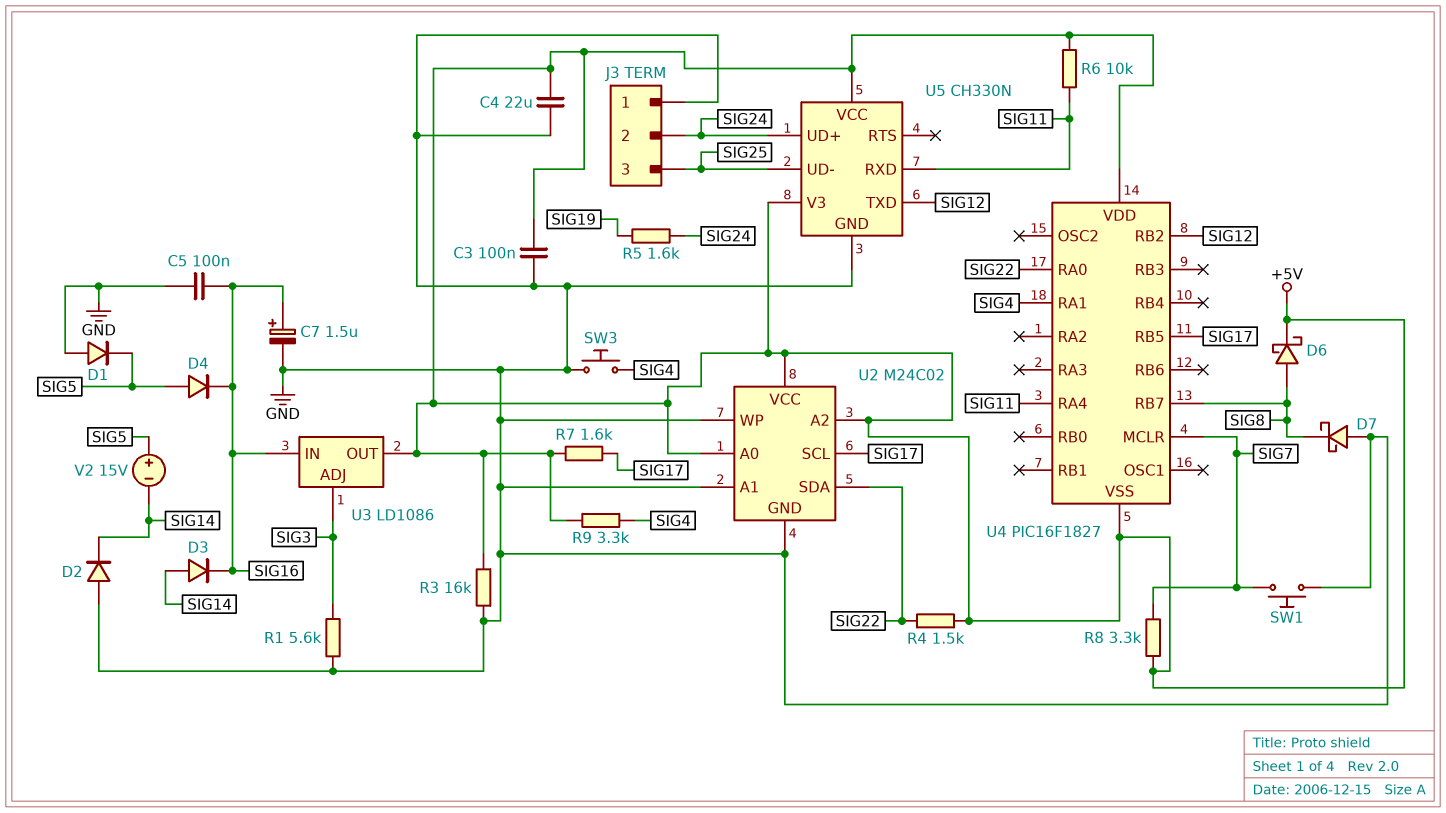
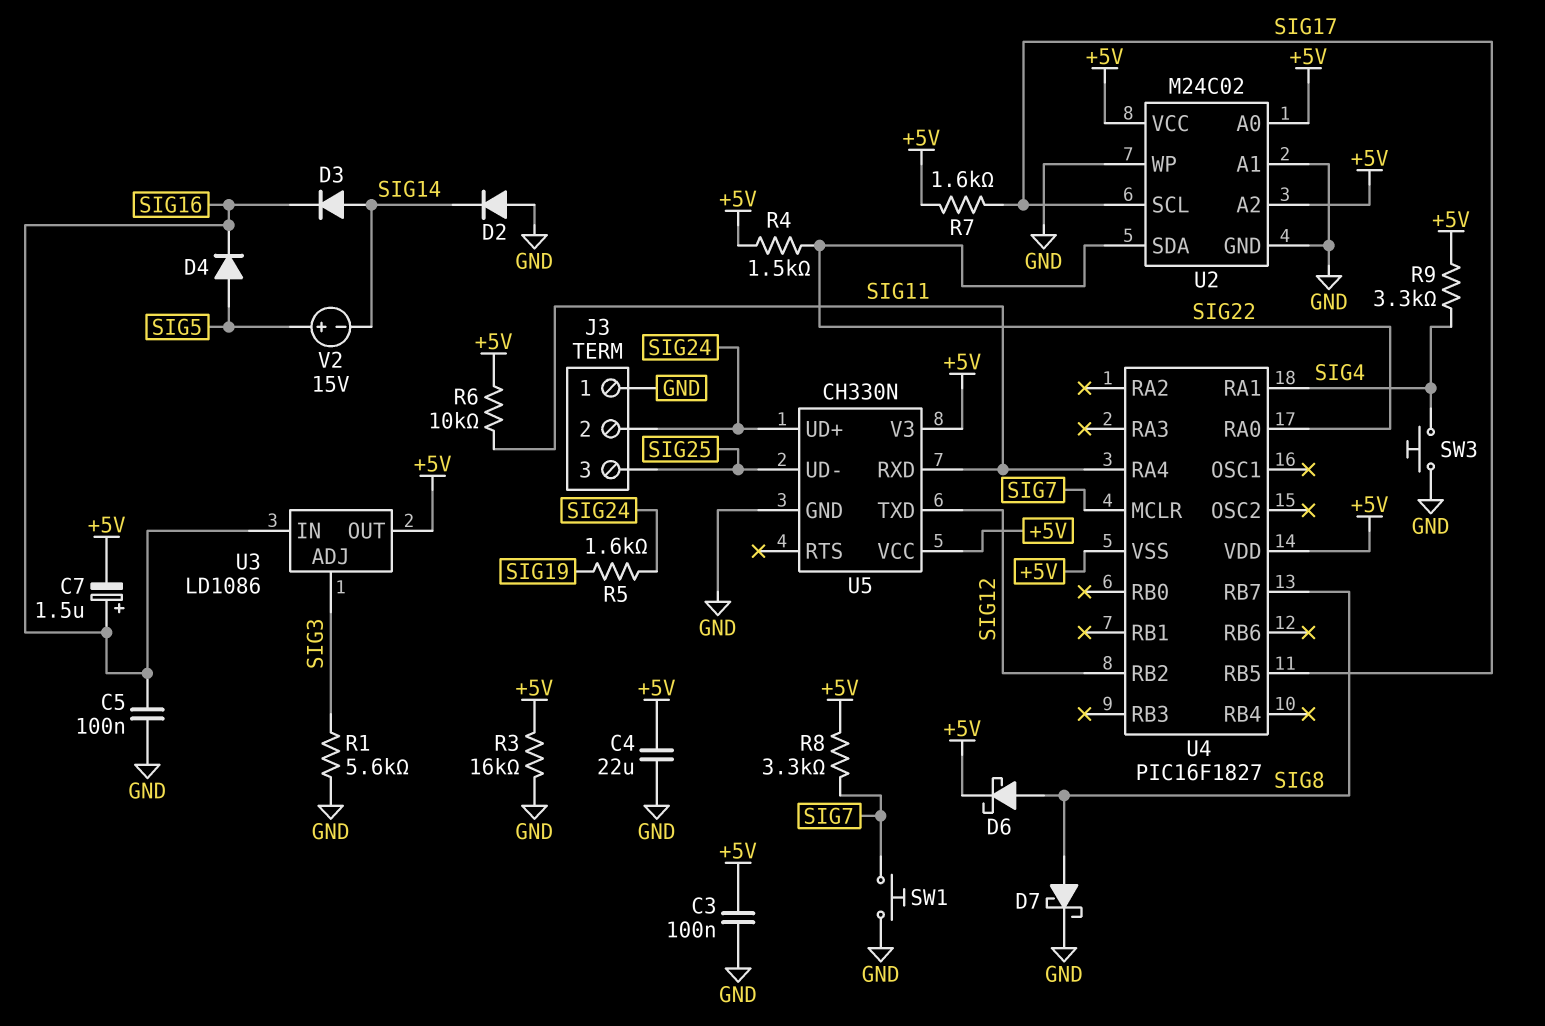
C7: 1.5uF (plus SIG16, minus GND) -> 1.5uF (plus SIG16, minus +5V)
D1: diode (A GND, K SIG5) -> none
D7: schottky (A GND, K SIG8) -> schottky (A SIG8, K GND)

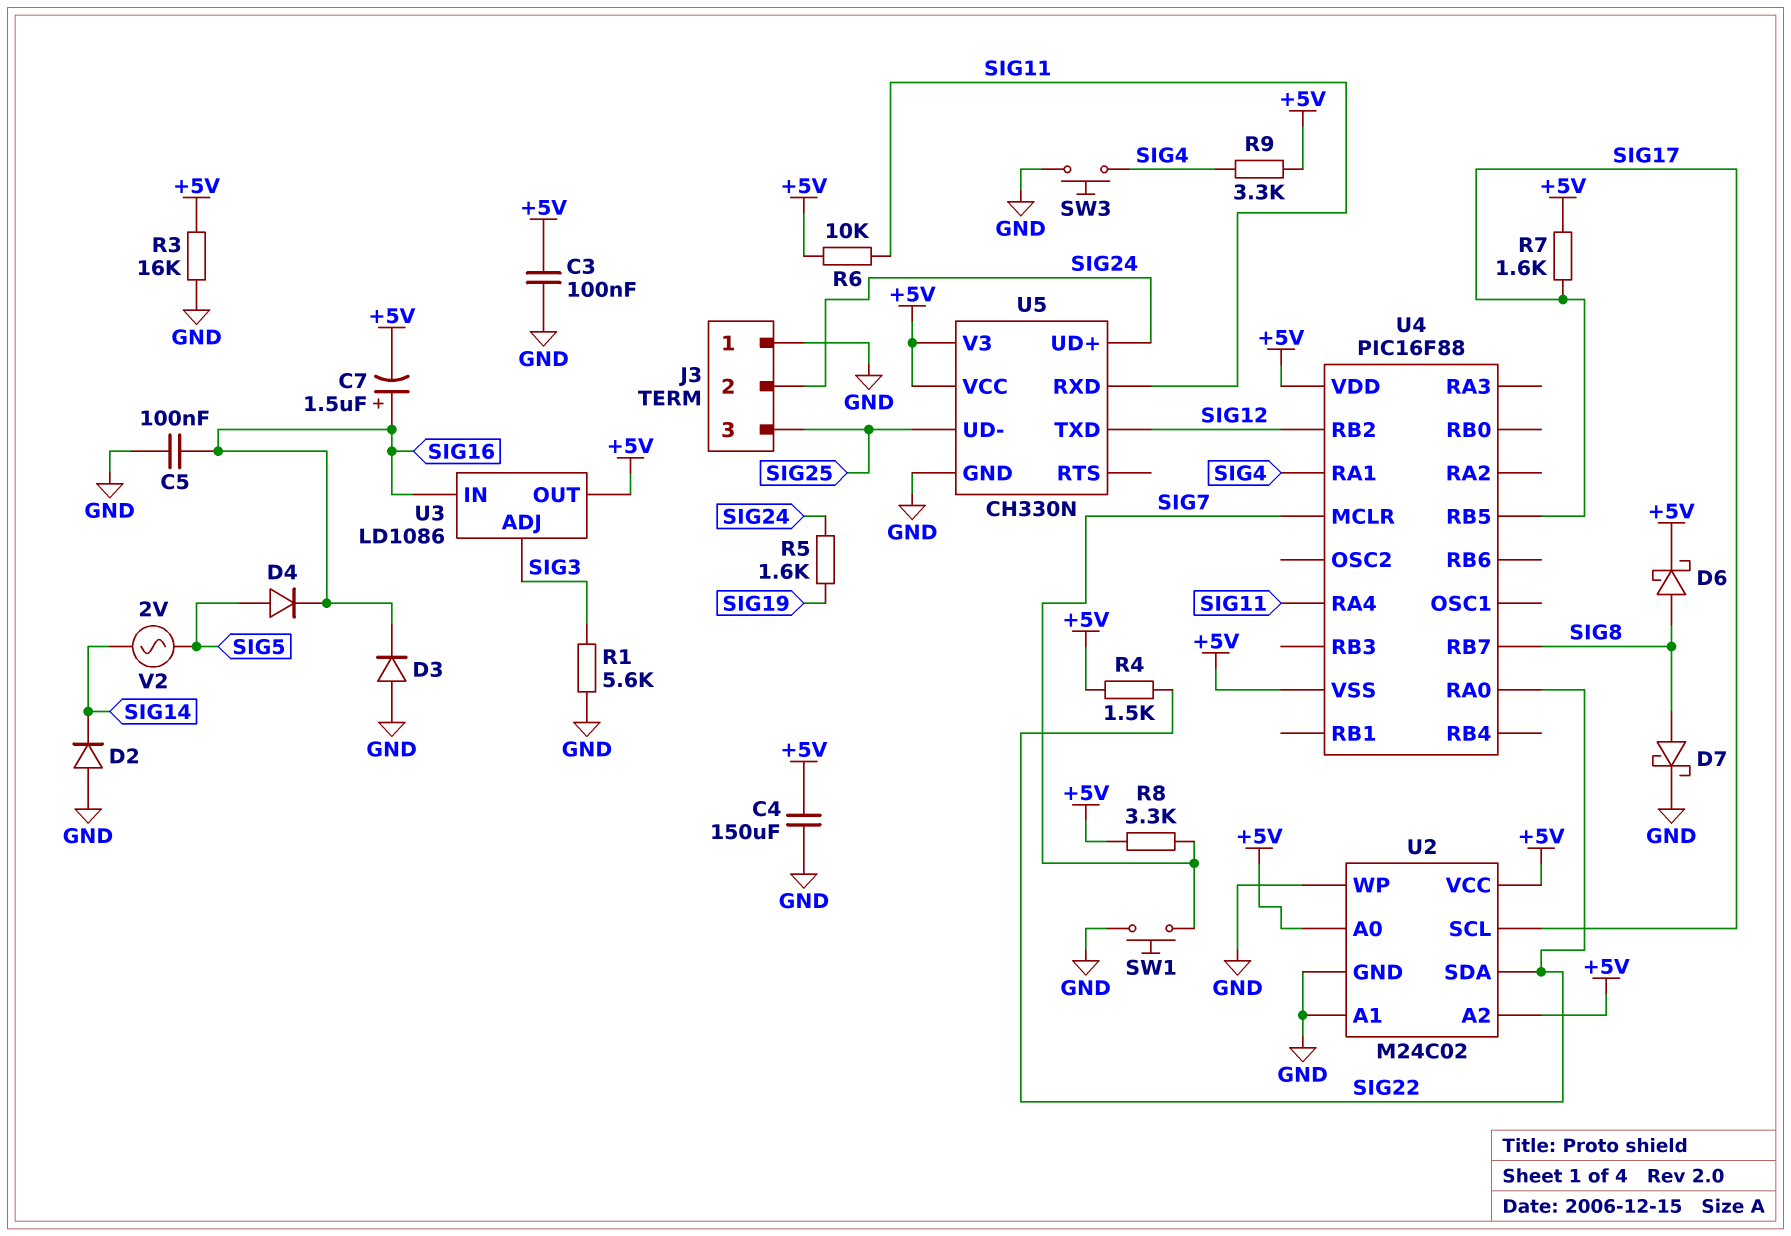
C4: 22uF (+5V, GND) -> 150uF (+5V, GND)
D3: diode (A SIG14, K SIG16) -> diode (A GND, K SIG16)
U4: PIC16F1827 -> PIC16F88
V2: 15V (plus SIG5, minus SIG14) -> AC 2V (SIG5, SIG14)

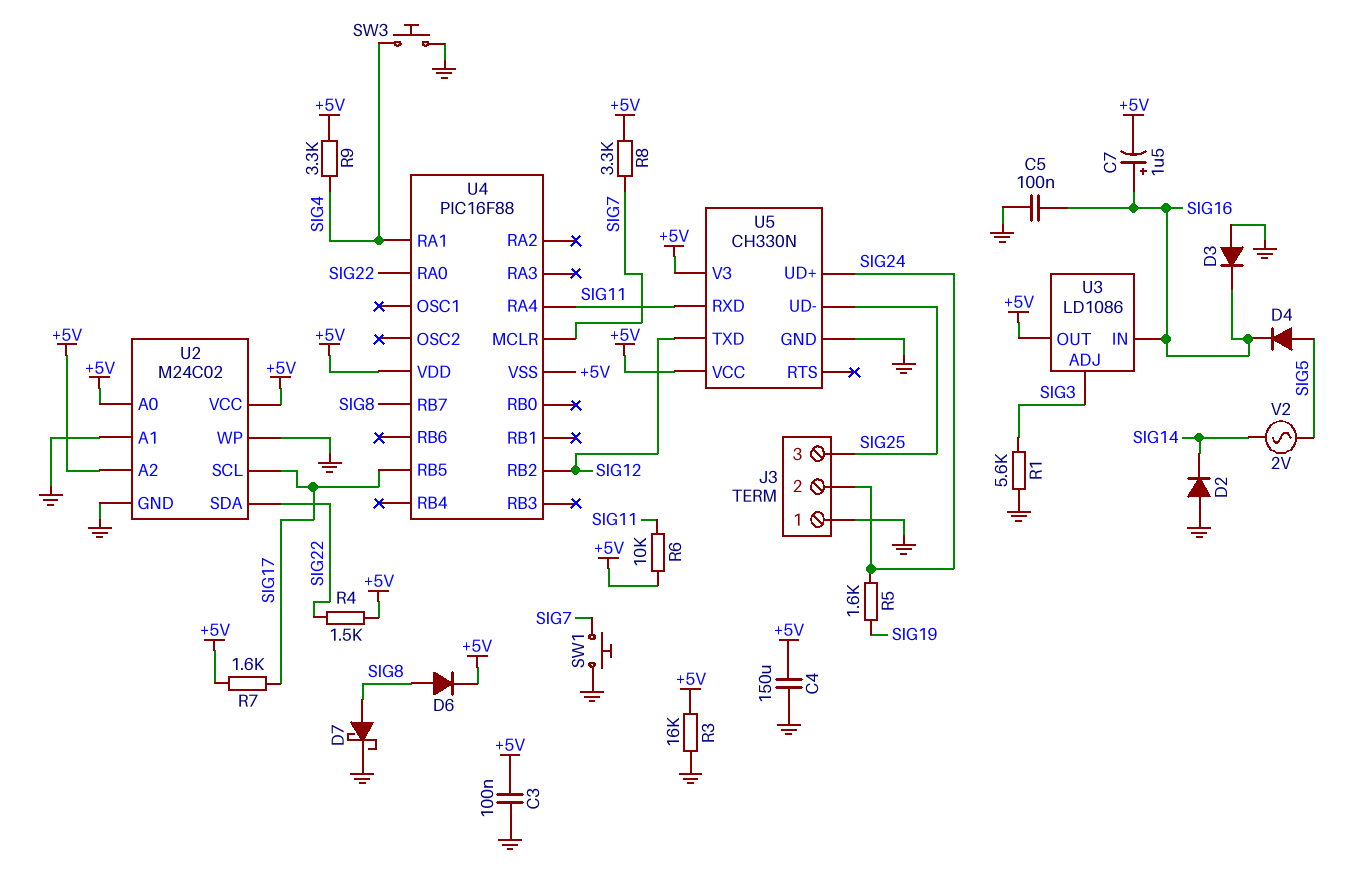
D6: schottky (A SIG8, K +5V) -> diode (A SIG8, K +5V)

